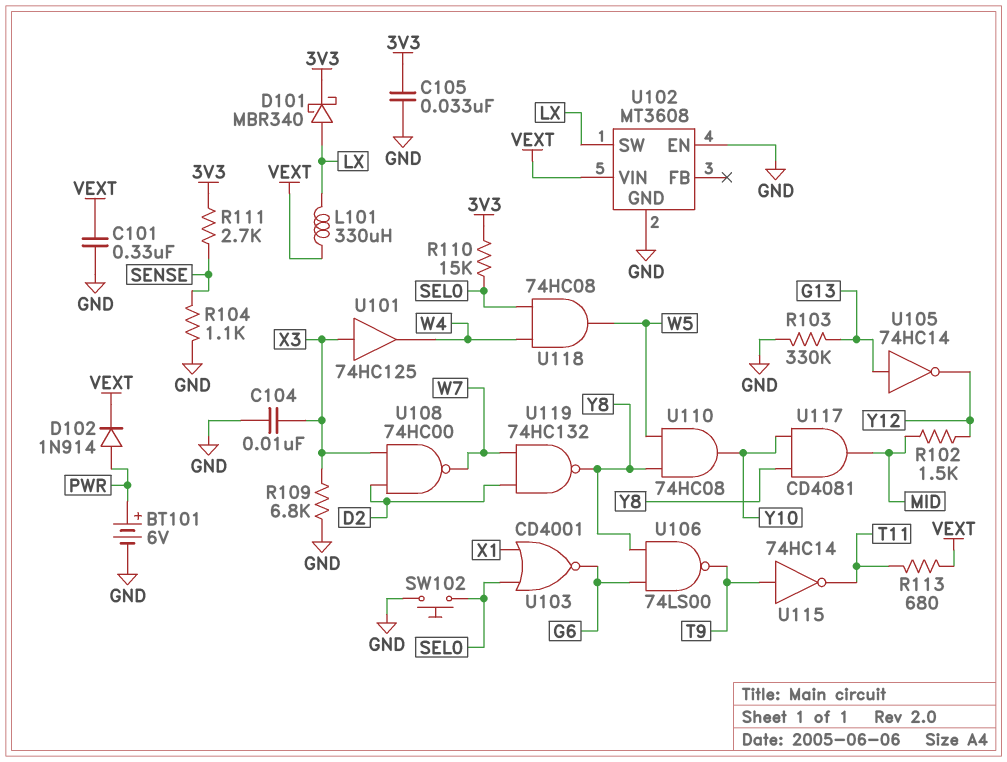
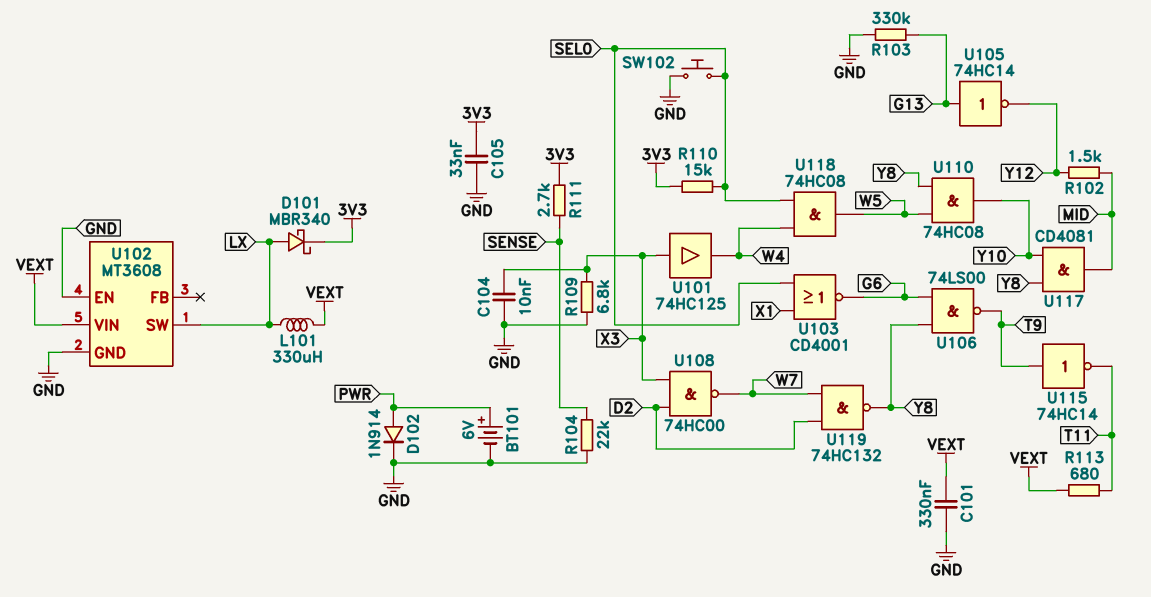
D102: diode 1N914 (A PWR, K VEXT) -> diode 1N914 (A PWR, K GND)
R104: 1.1k (GND, SENSE) -> 22k (GND, SENSE)

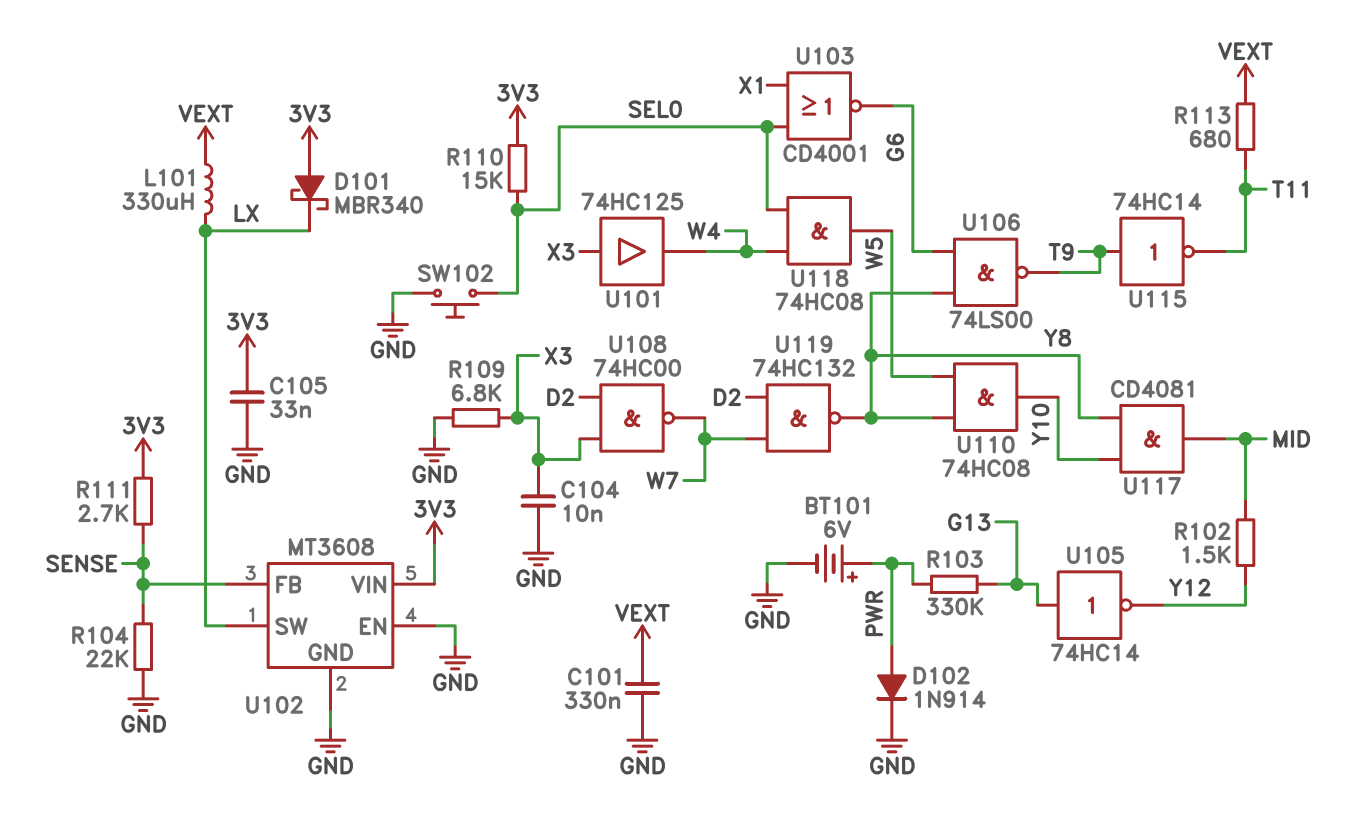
D101: schottky MBR340 (A LX, K 3V3) -> schottky MBR340 (A 3V3, K LX)
R103: 330k (G13, GND) -> 330k (G13, PWR)
U102 pin FB: none -> SENSE
U102 pin VIN: VEXT -> 3V3

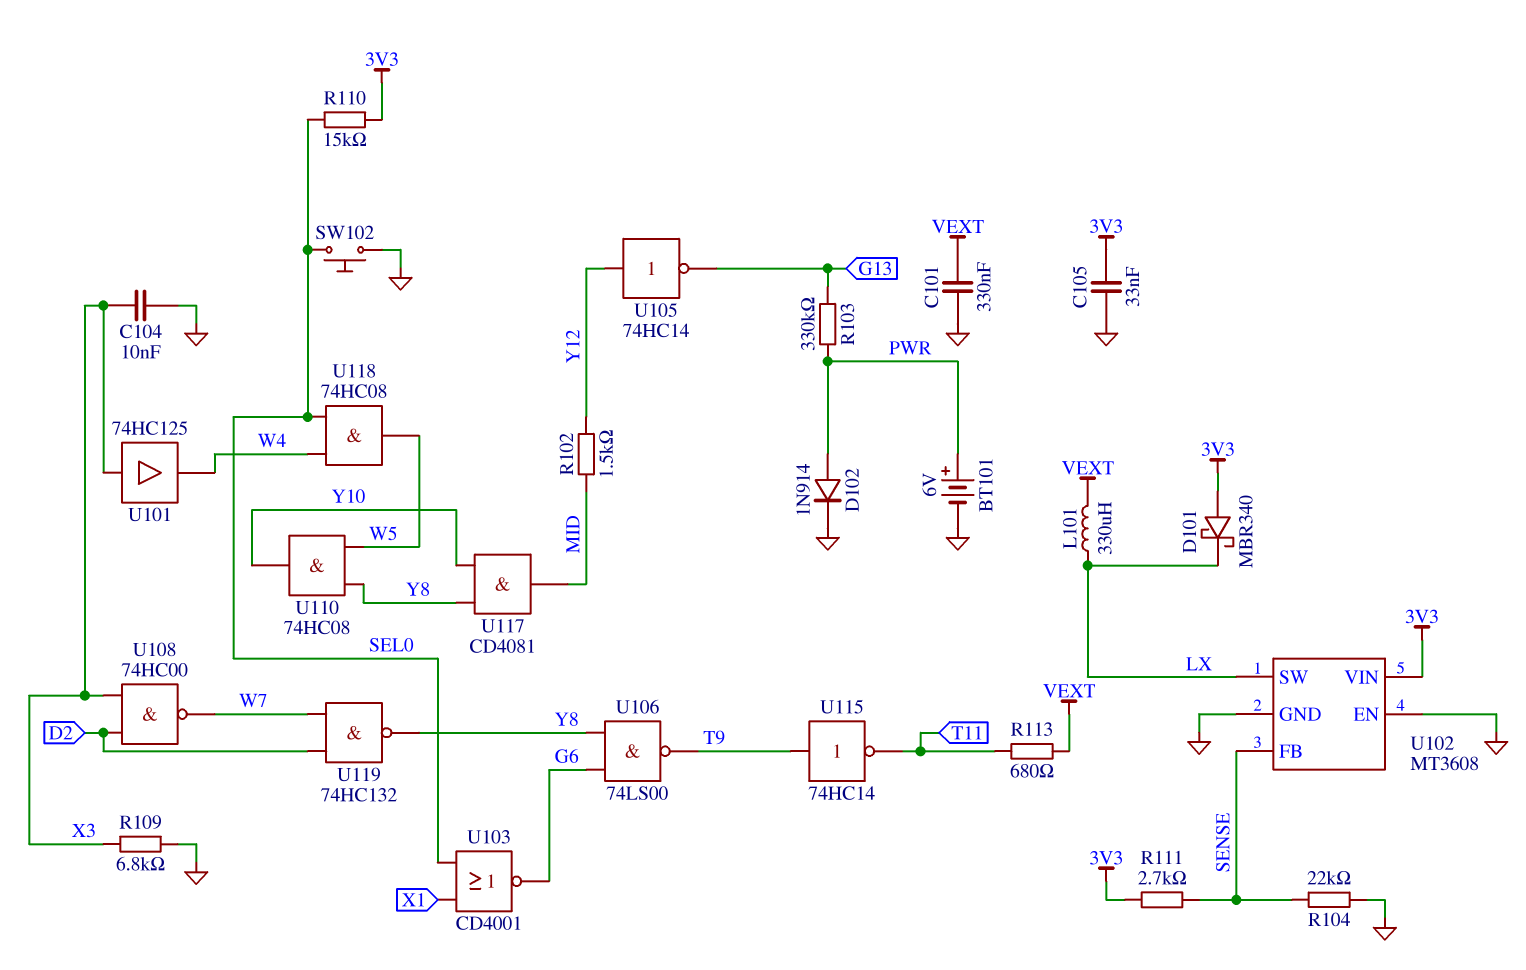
U105: NOT 74HC14 (in G13, out Y12) -> NOT 74HC14 (in Y12, out G13)

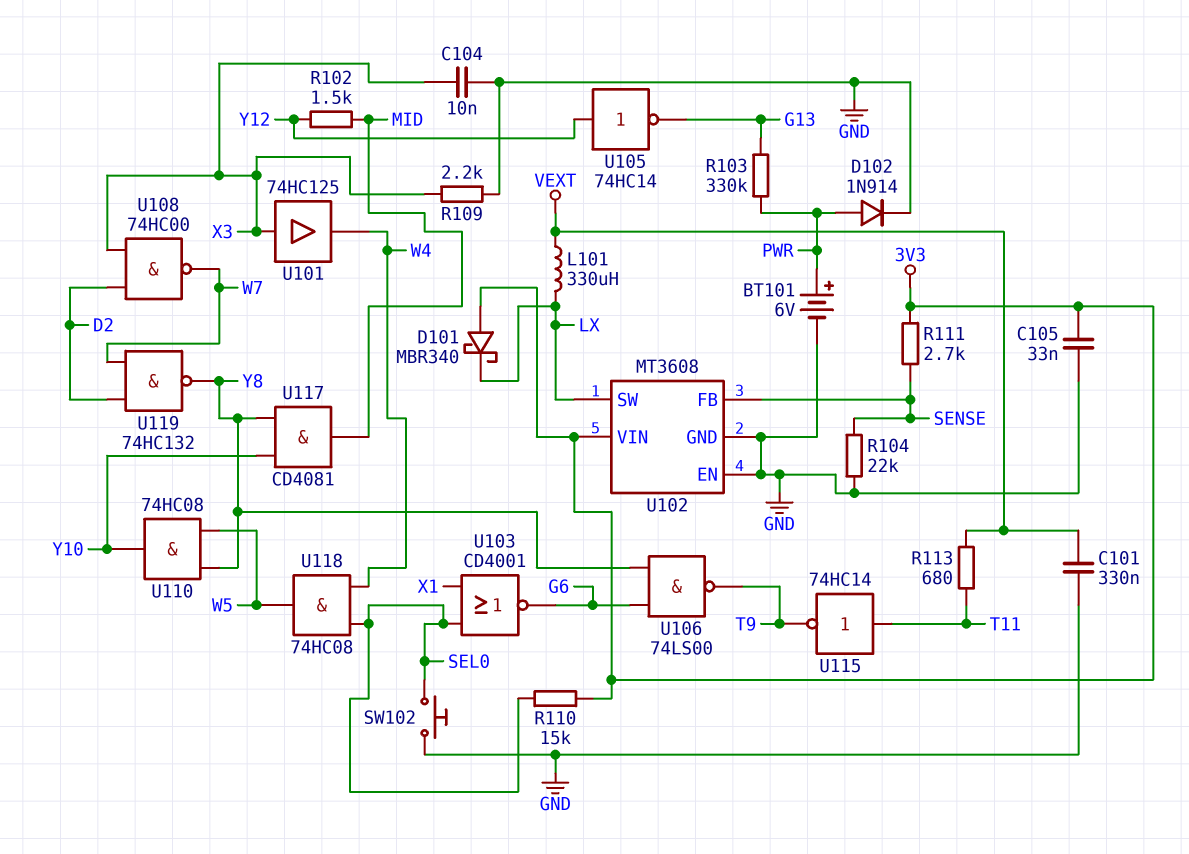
R109: 6.8k (GND, X3) -> 2.2k (GND, X3)
U115: NOT 74HC14 (in T9, out T11) -> NOT 74HC14 (in T11, out T9)

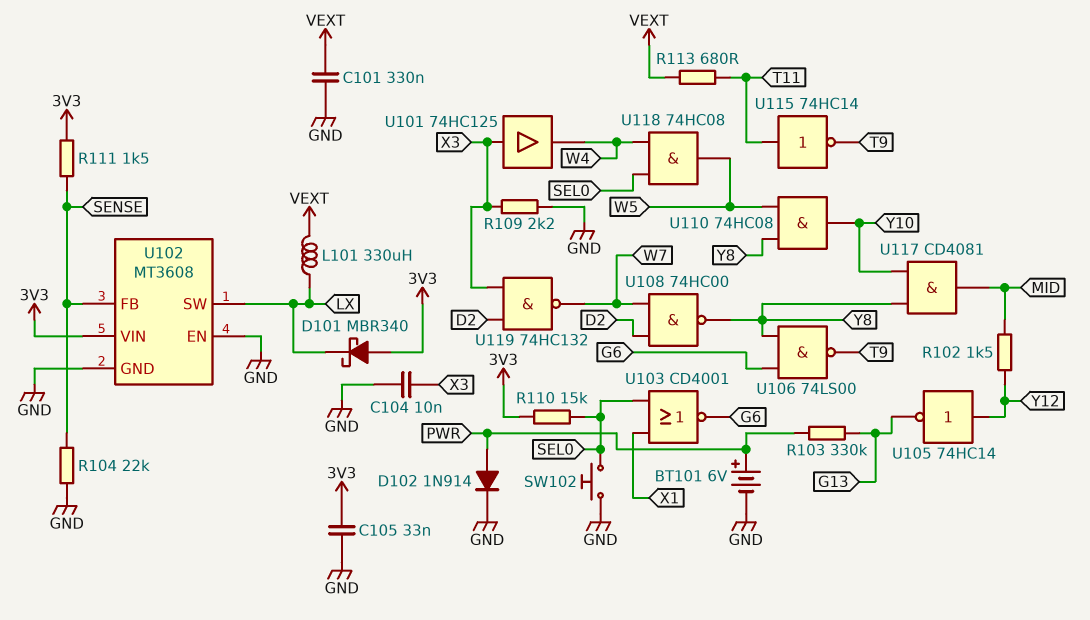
R111: 2.7k (3V3, SENSE) -> 1.5k (3V3, SENSE)
U108: NAND 74HC00 (in D2, in X3, out W7) -> NAND 74HC00 (in D2, in W7, out Y8)
U119: NAND 74HC132 (in D2, in W7, out Y8) -> NAND 74HC132 (in D2, in X3, out W7)

